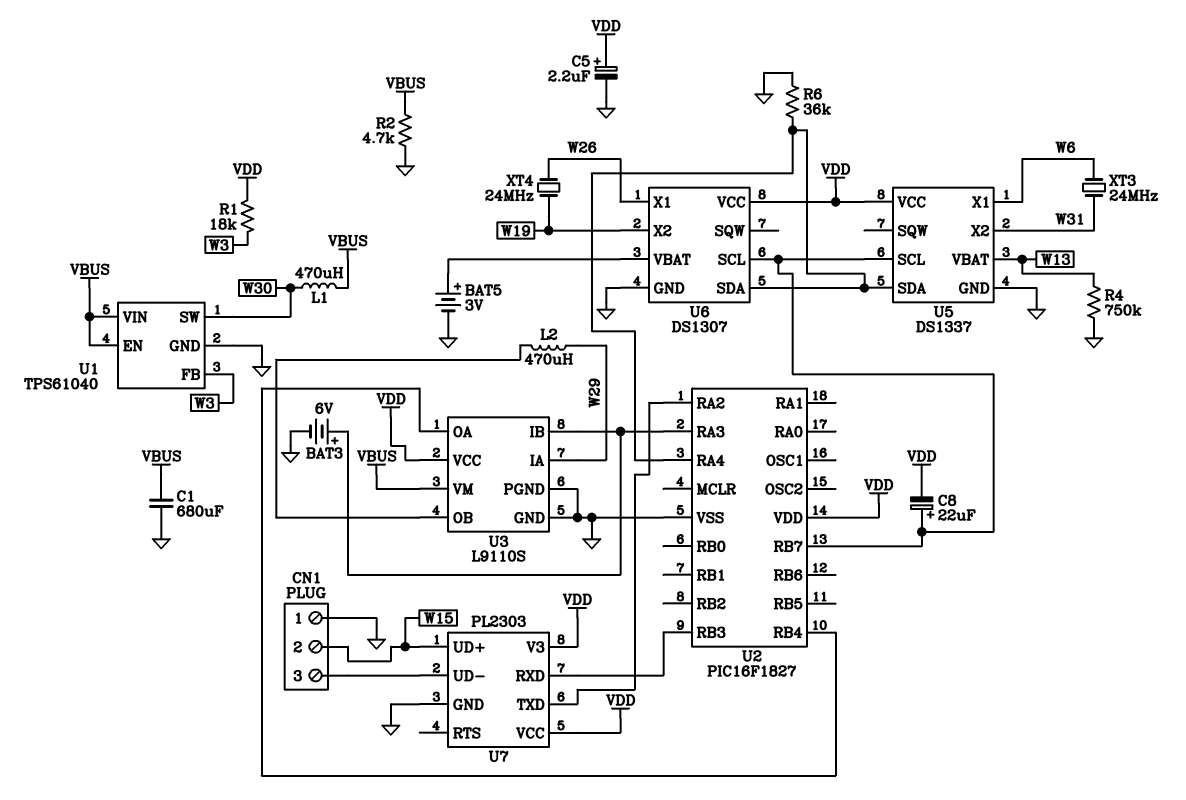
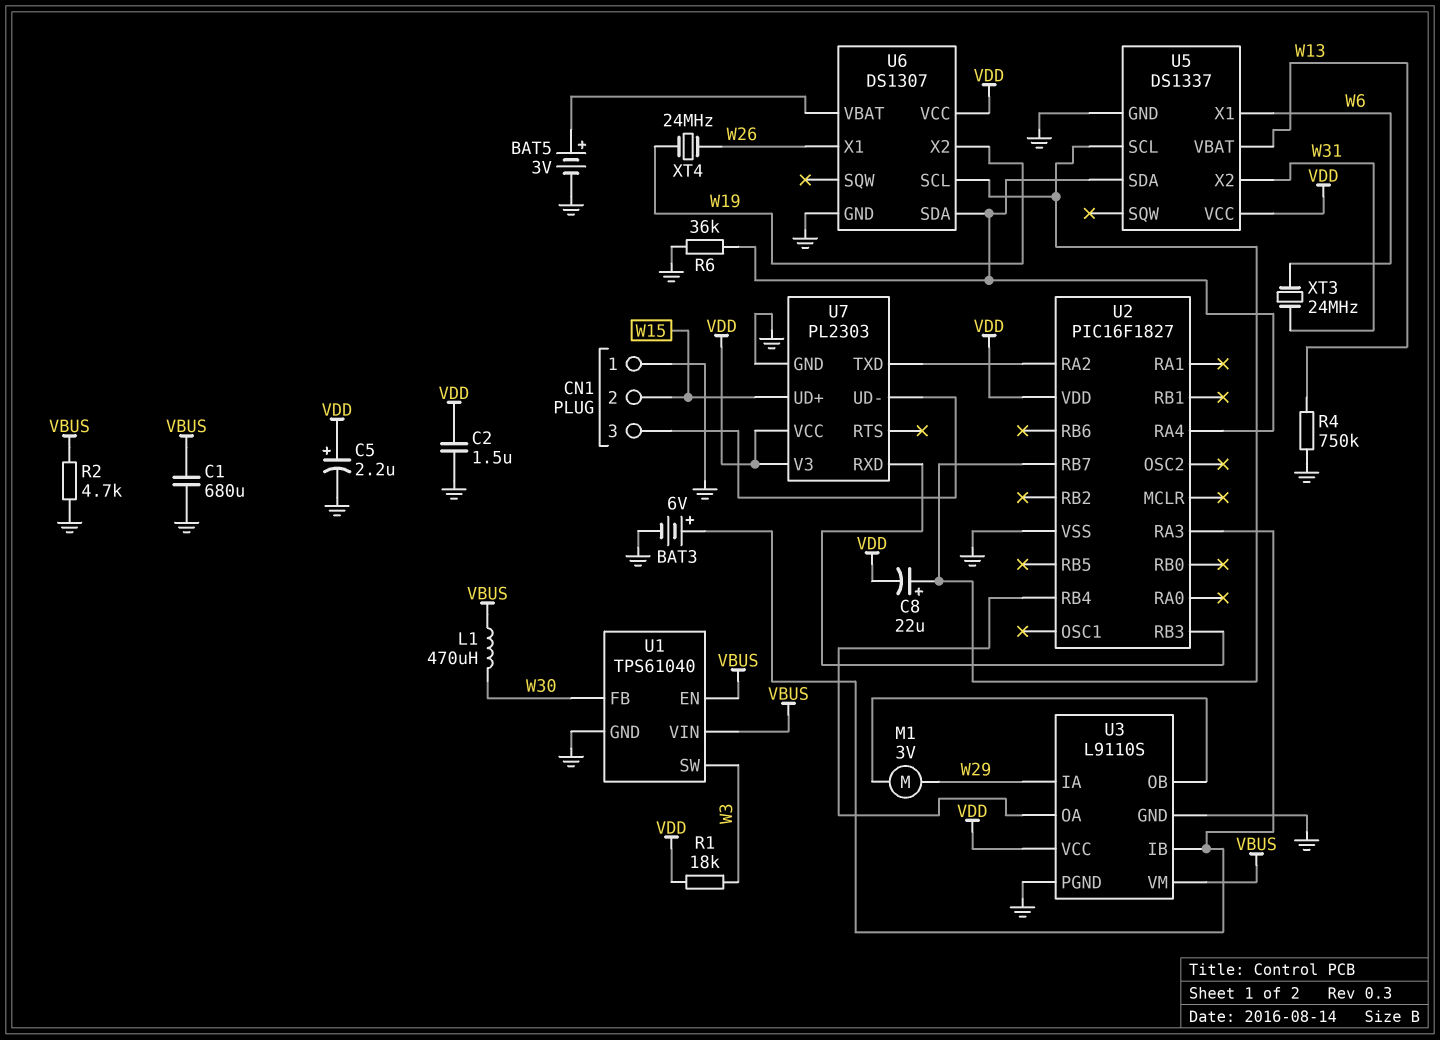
C2: none -> 1.5uF (GND, VDD)
L2: 470uH (U3/OB, W29) -> none
M1: none -> motor 3V (U3/OB, W29)
U1 pin FB: W3 -> W30
U1 pin SW: W30 -> W3

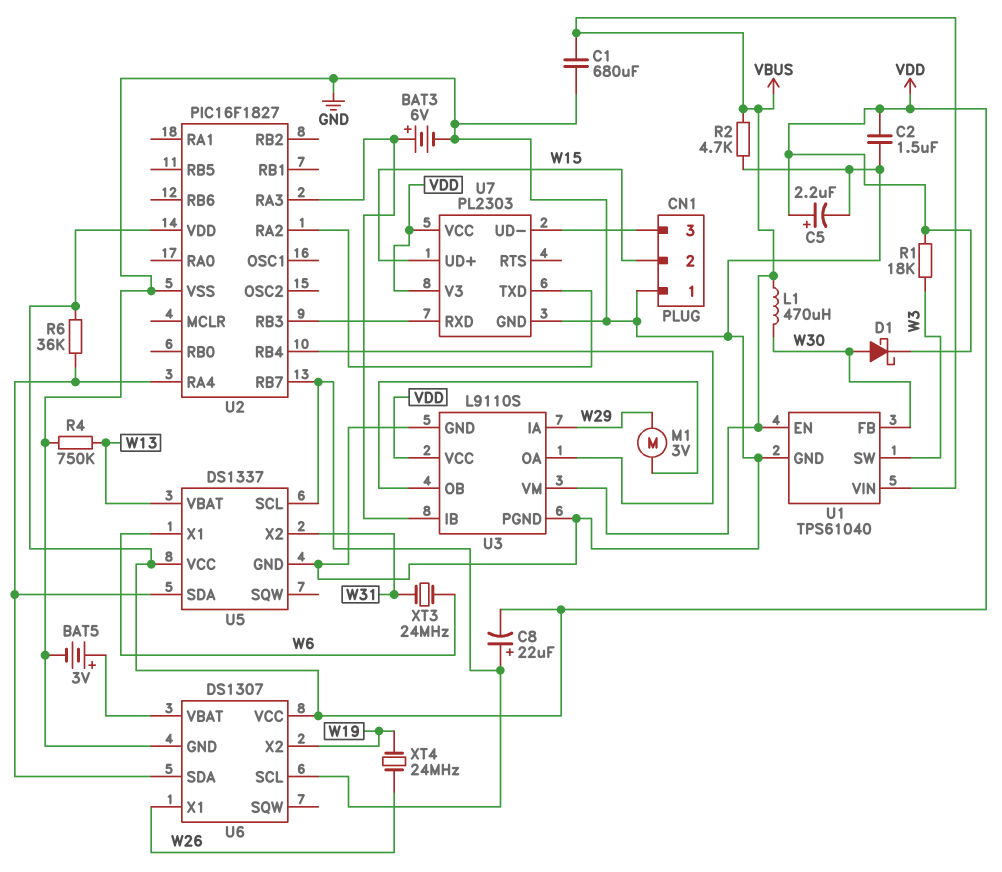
D1: none -> schottky (A W30, K VDD)
R6: 36k (GND, U2/RA4) -> 36k (U2/RA4, VDD)

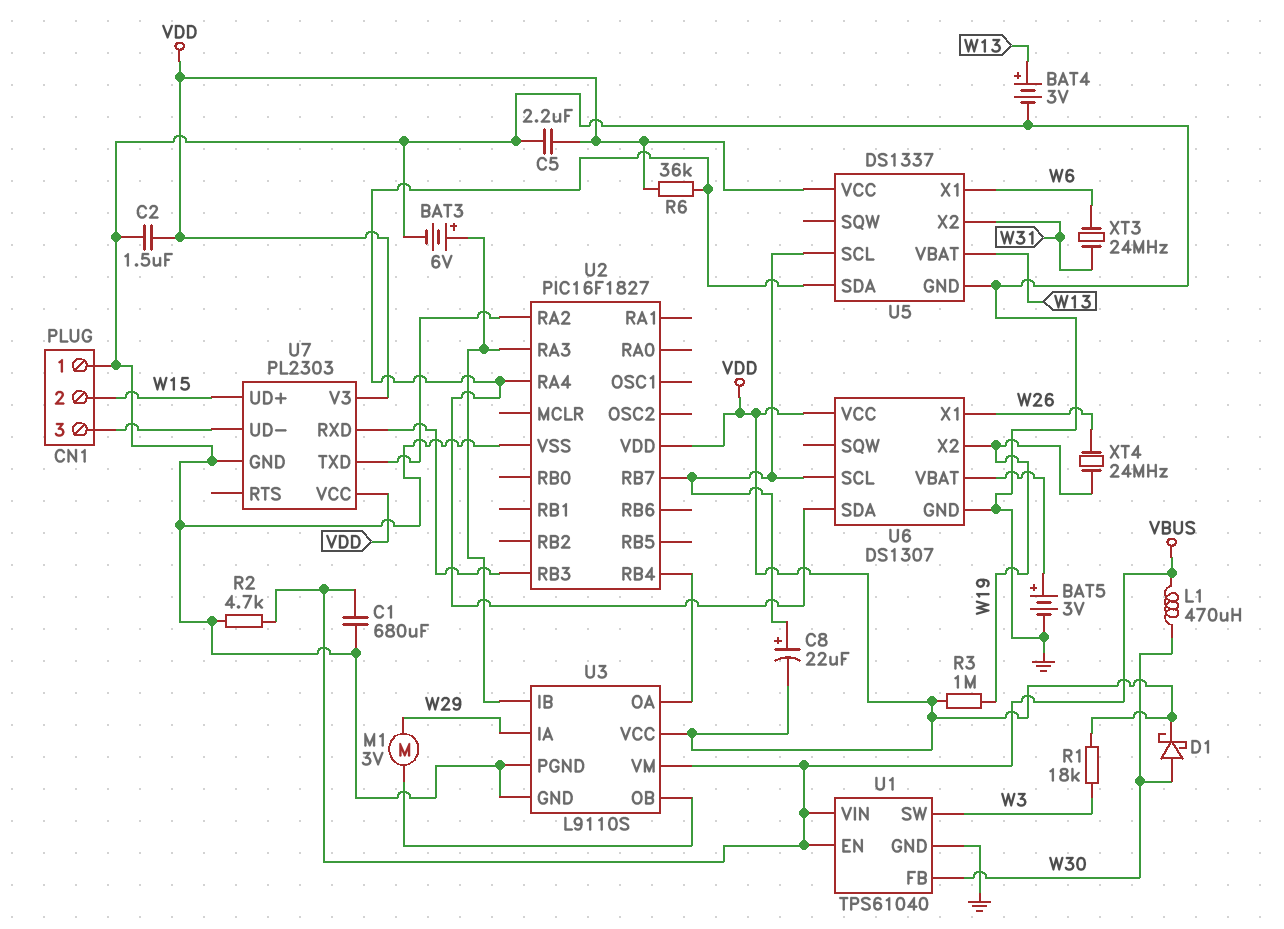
BAT4: none -> 3V (plus W13, minus GND)
C5: 2.2uF (plus VDD, minus GND) -> 2.2uF (GND, VDD)
R3: none -> 1M (VDD, W19)
R4: 750k (GND, W13) -> none

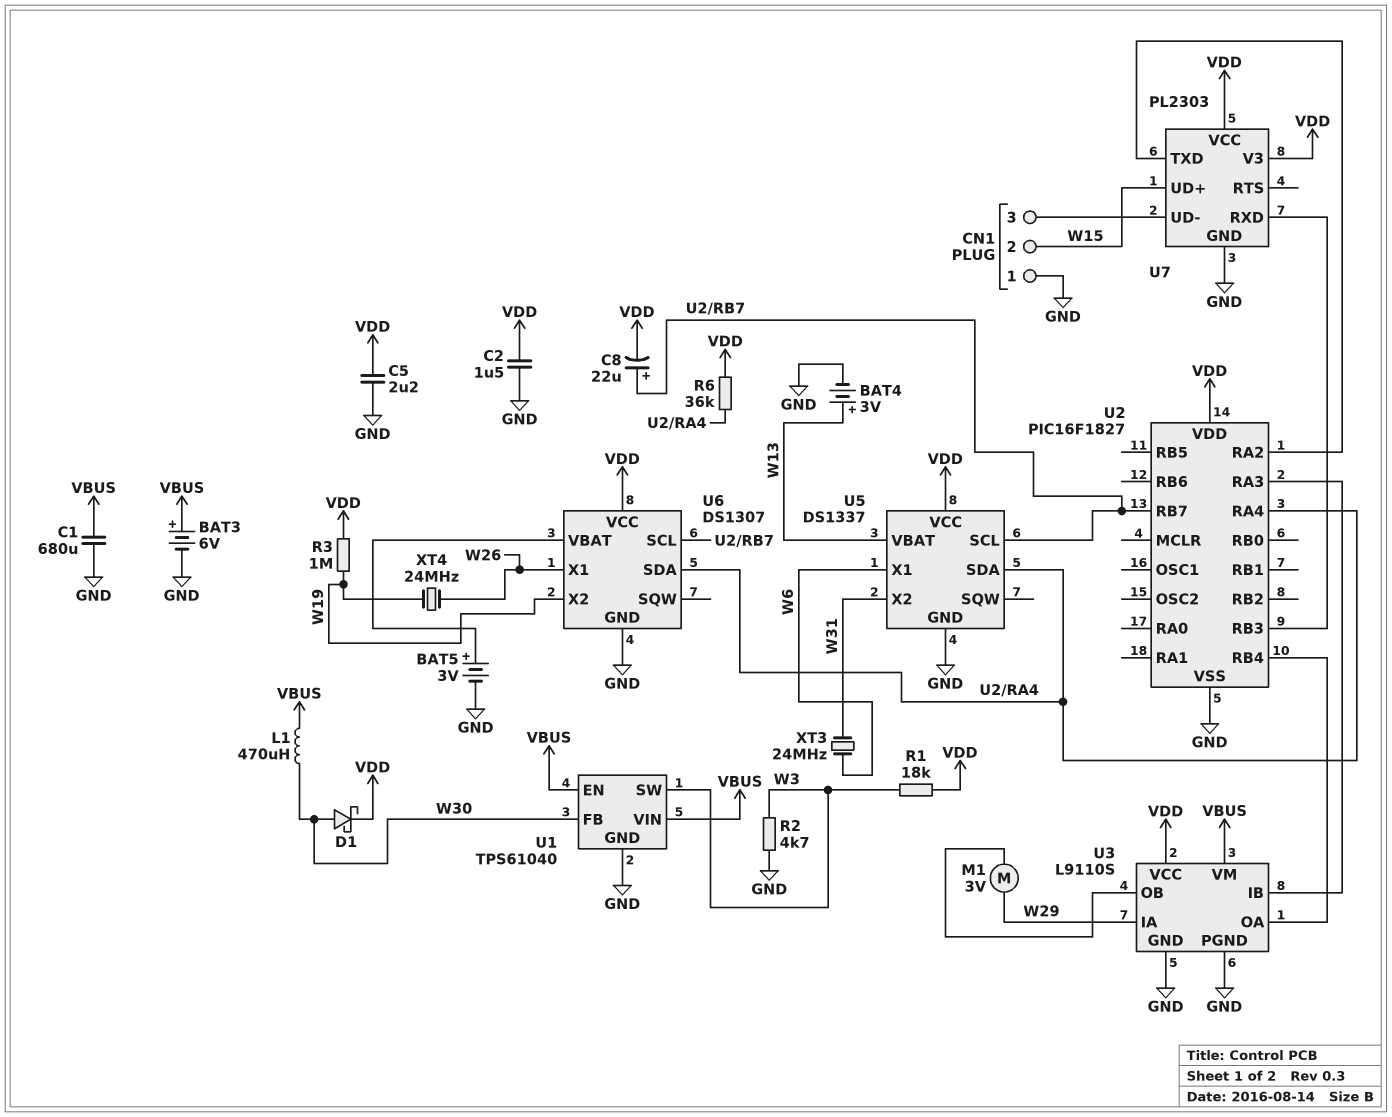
BAT3: 6V (plus U2/RA3, minus GND) -> 6V (plus VBUS, minus GND)
R2: 4.7k (GND, VBUS) -> 4.7k (GND, W3)

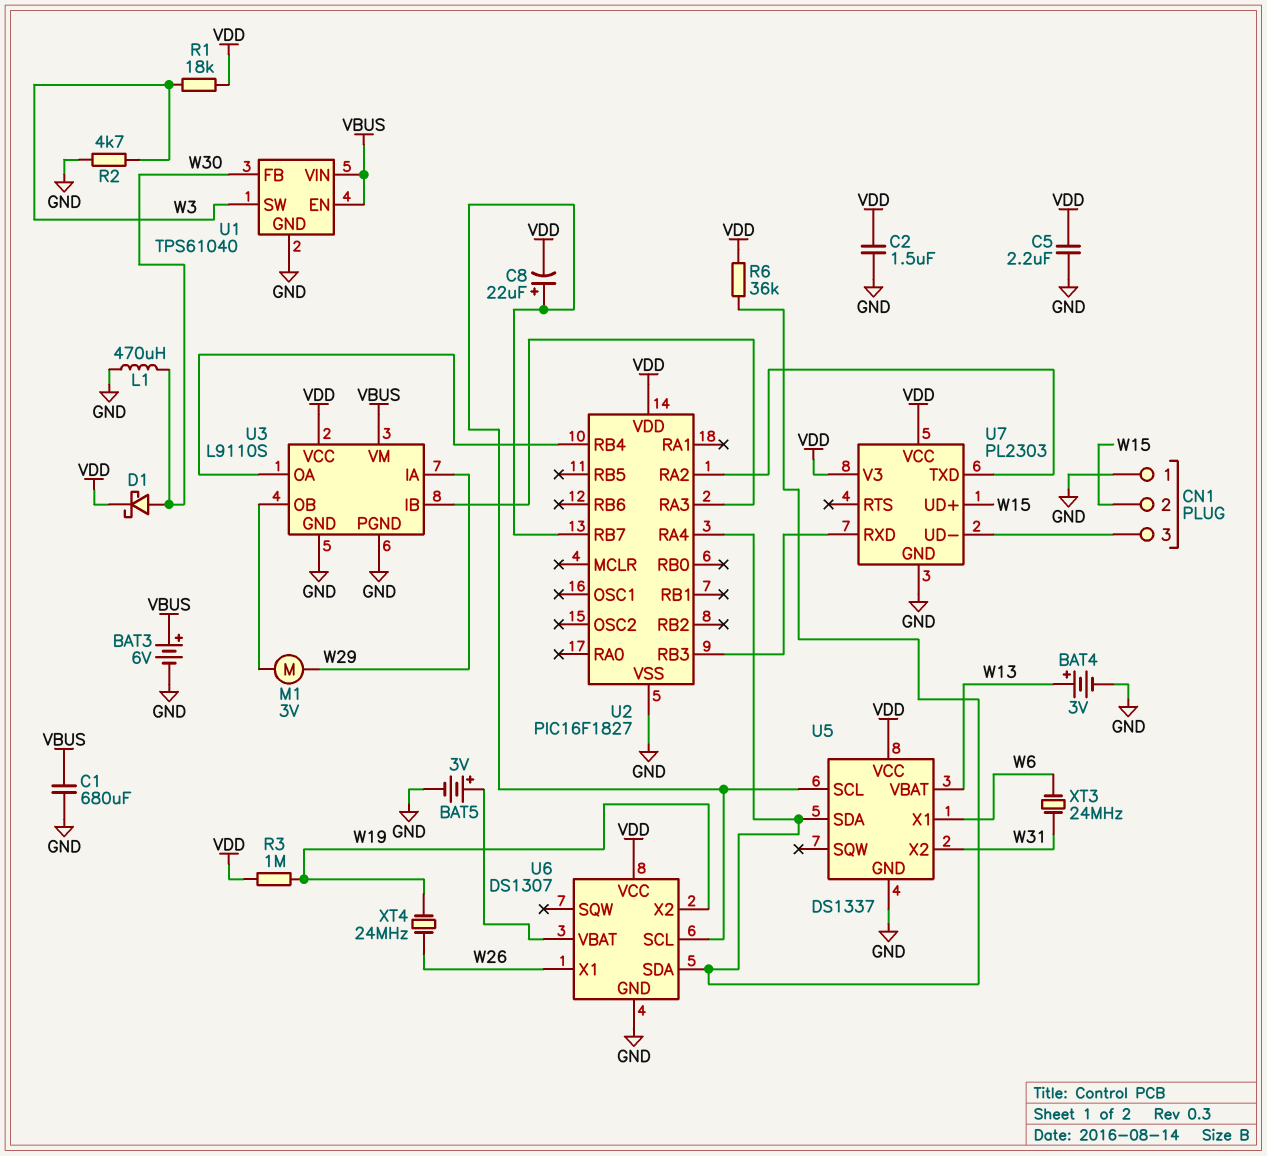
L1: 470uH (VBUS, W30) -> 470uH (GND, W30)

